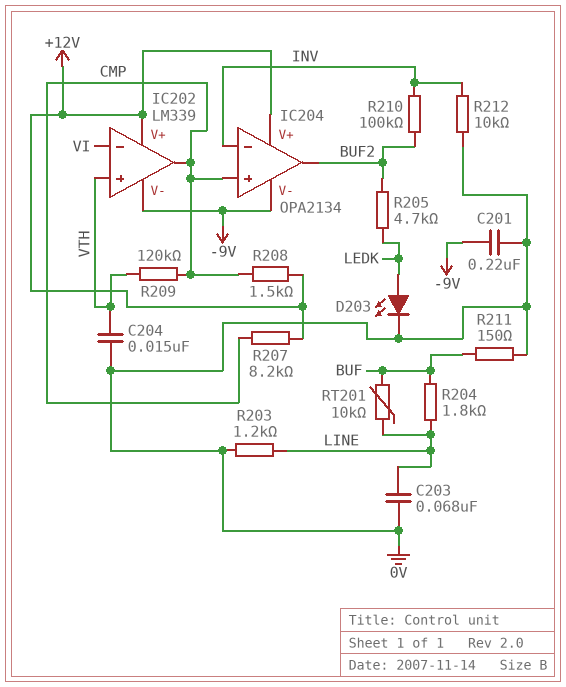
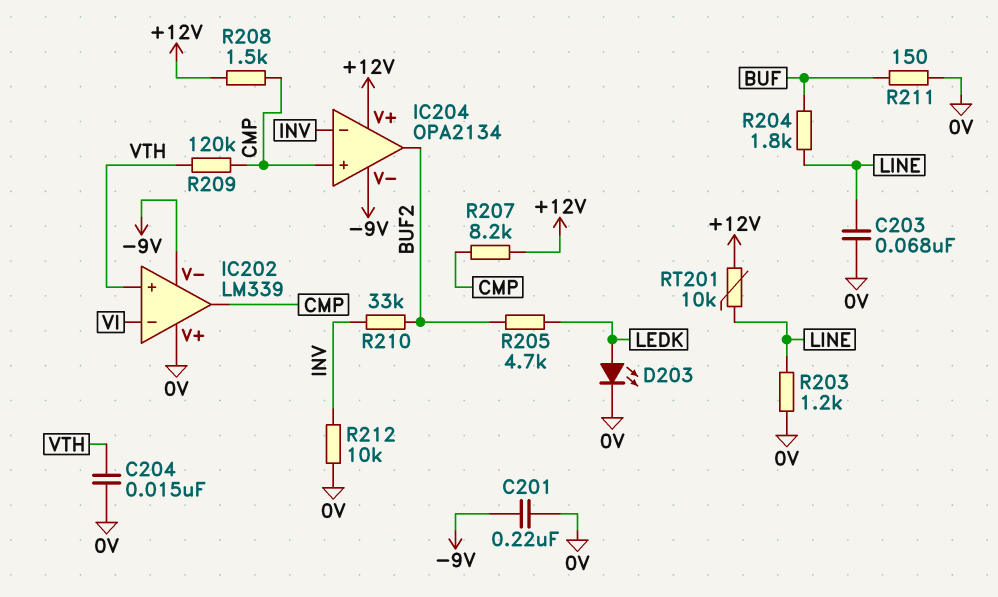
IC202 pin V+: +12V -> 0V
R210: 100k (BUF2, INV) -> 33k (BUF2, INV)
RT201: 10k (BUF, LINE) -> 10k (+12V, LINE)

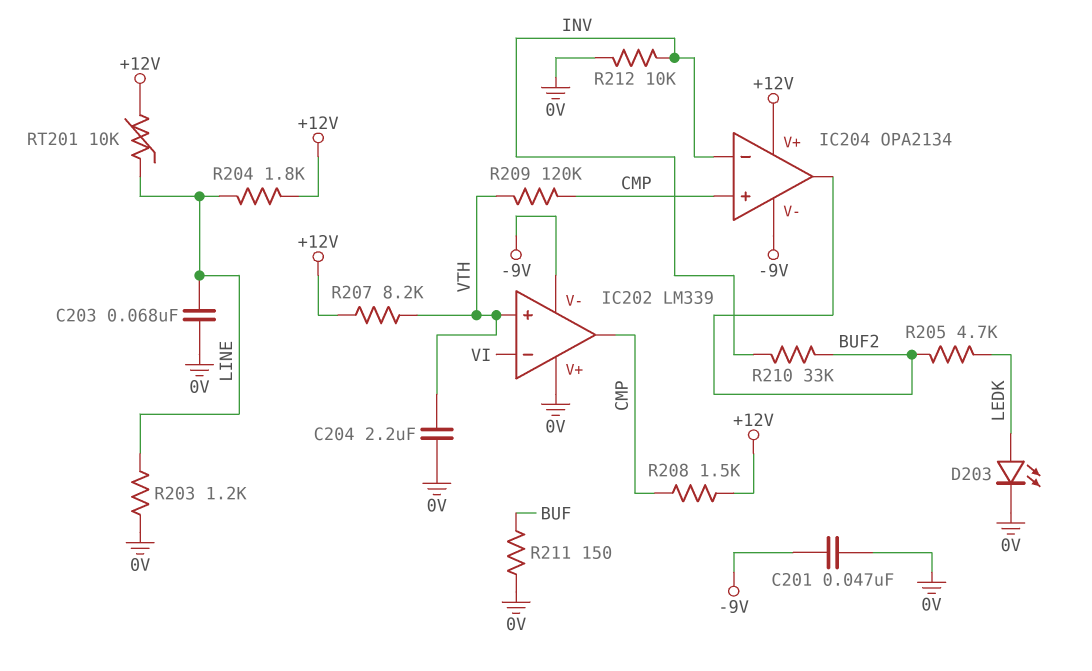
C201: 220nF (-9V, 0V) -> 47nF (-9V, 0V)
C204: 15nF (0V, VTH) -> 2.2uF (0V, VTH)
R204: 1.8k (BUF, LINE) -> 1.8k (+12V, LINE)
R207: 8.2k (+12V, CMP) -> 8.2k (+12V, VTH)

